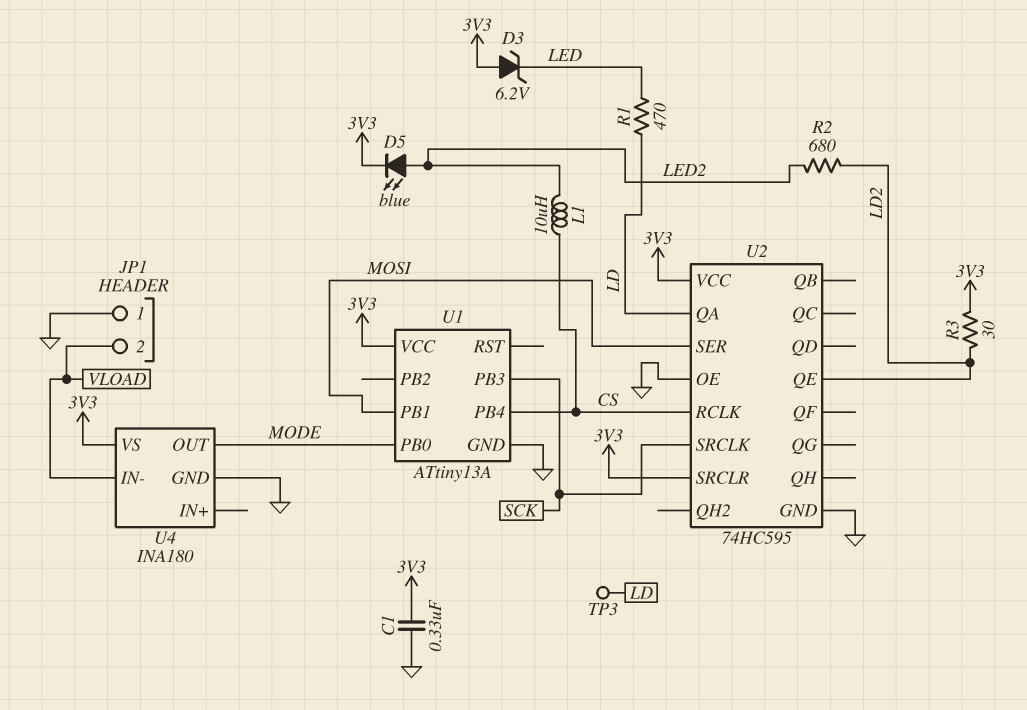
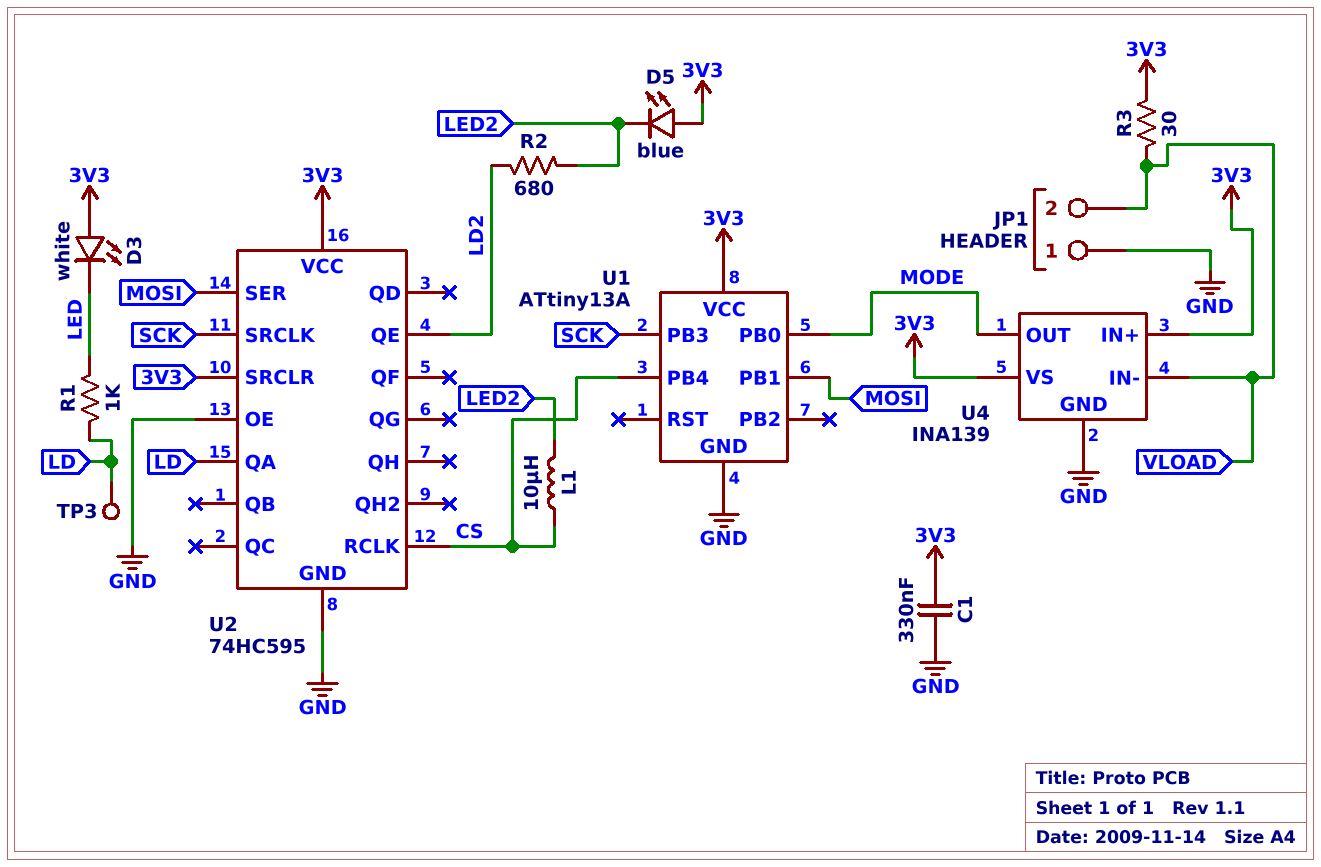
D3: zener 6.2V (A 3V3, K LED) -> LED white (A 3V3, K LED)
D5: LED blue (A LED2, K 3V3) -> LED blue (A 3V3, K LED2)
R1: 470 (LD, LED) -> 1k (LD, LED)
R3: 30 (3V3, LD2) -> 30 (3V3, VLOAD)
U4: INA180 -> INA139
U4 pin IN+: none -> 3V3

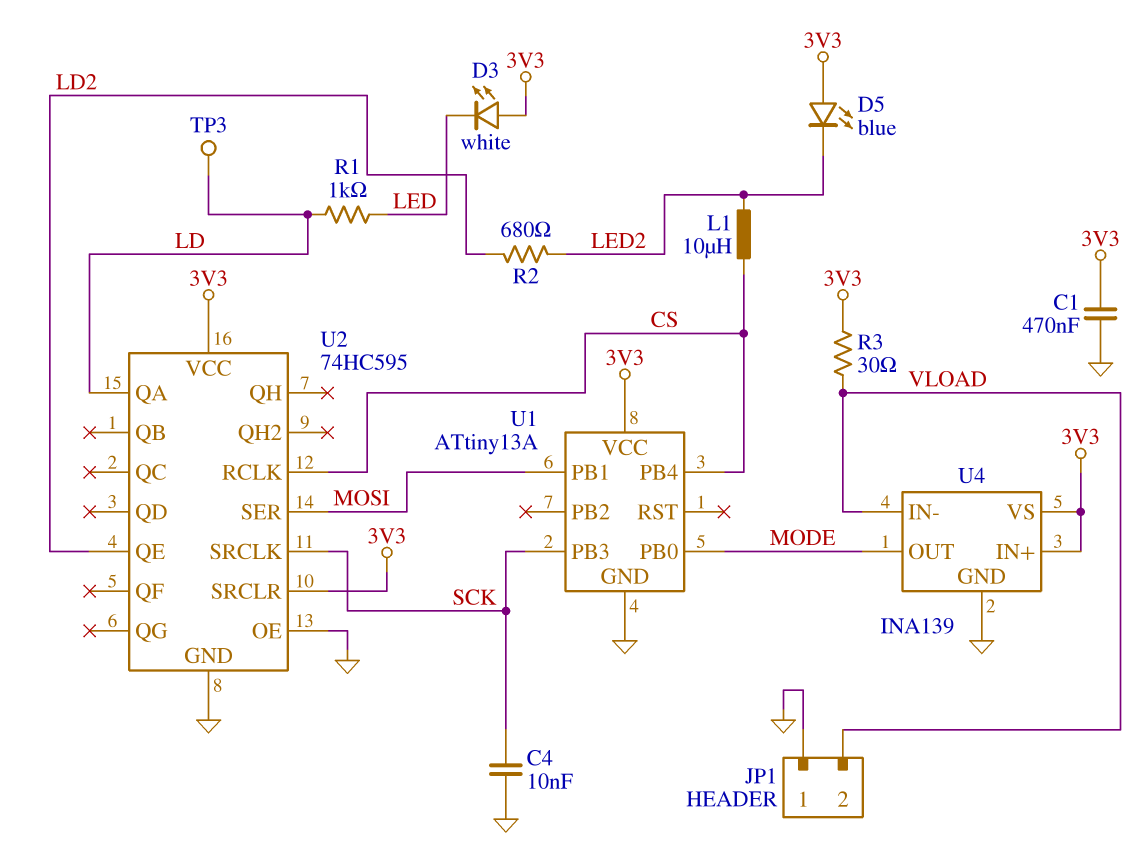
C1: 330nF (3V3, GND) -> 470nF (3V3, GND)
C4: none -> 10nF (GND, SCK)

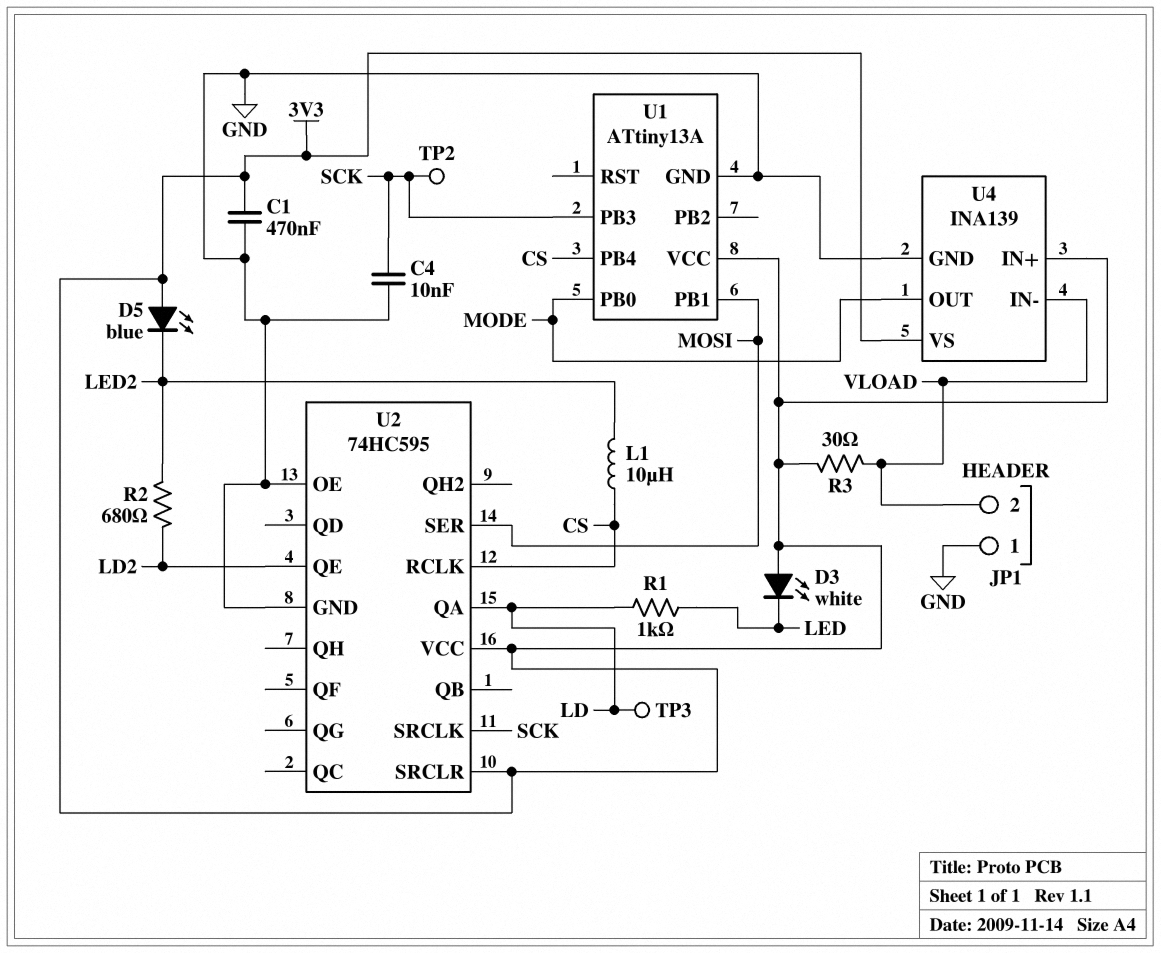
TP2: none -> test point (SCK)

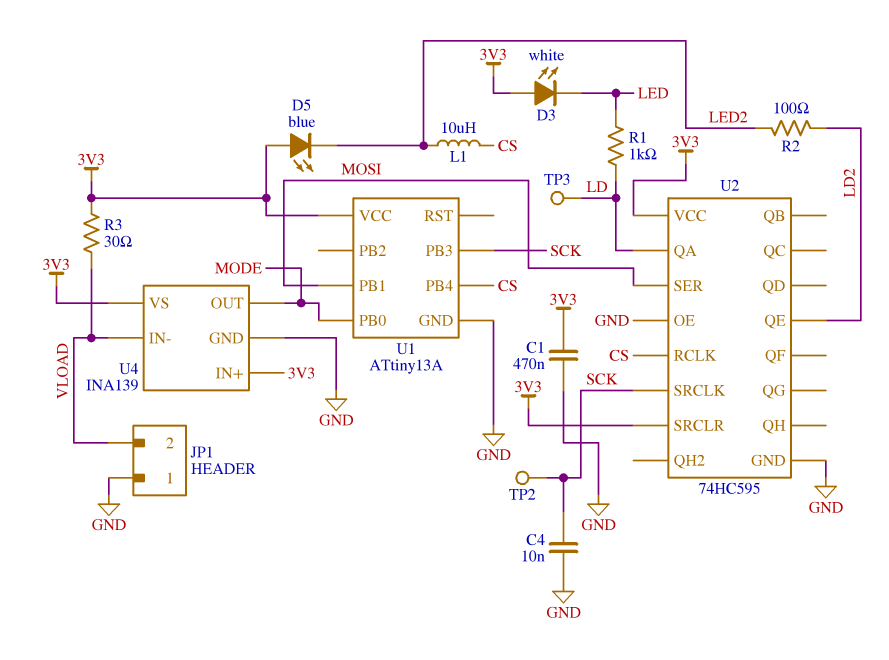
R2: 680 (LD2, LED2) -> 100 (LD2, LED2)

